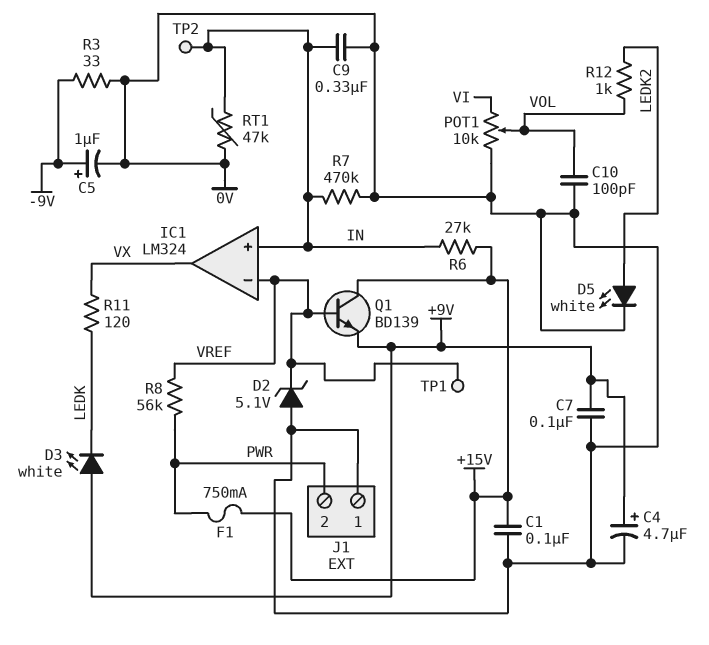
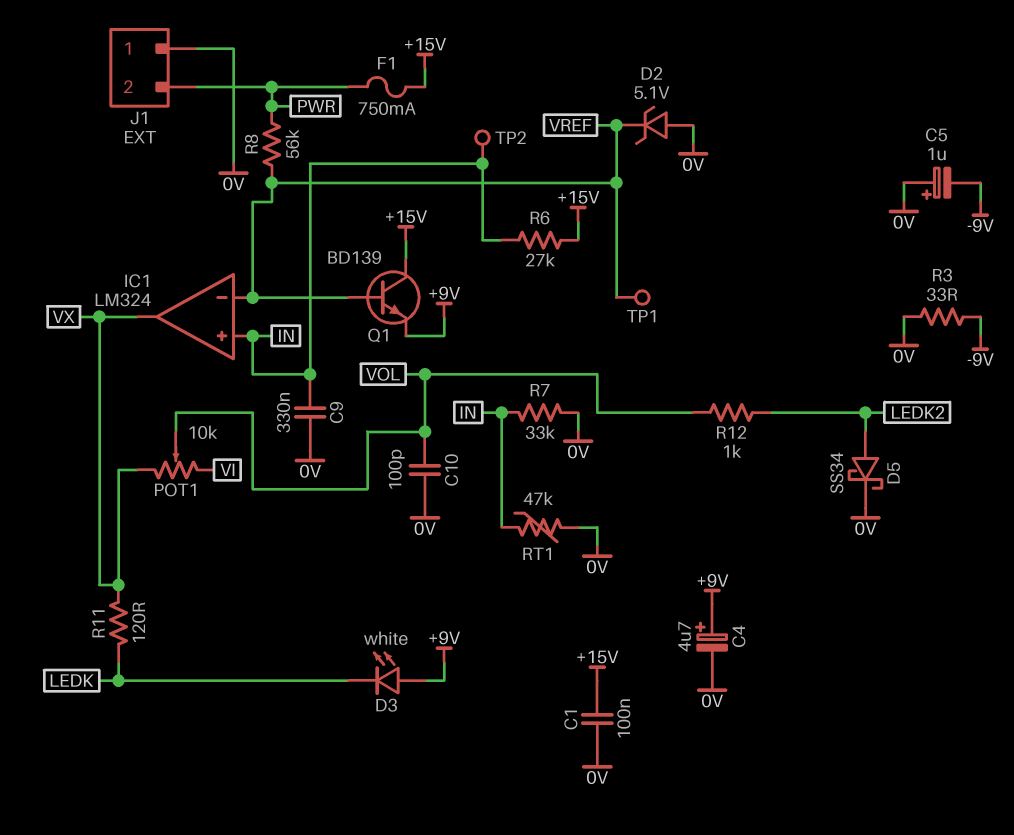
C5: 1uF (plus -9V, minus 0V) -> 1uF (plus 0V, minus -9V)
C7: 100nF (+9V, 0V) -> none
D5: LED white (A LEDK2, K 0V) -> schottky SS34 (A LEDK2, K 0V)
POT1: 10k (0V, VI, wiper VOL) -> 10k (VI, VX, wiper VOL)
R7: 470k (0V, IN) -> 33k (0V, IN)

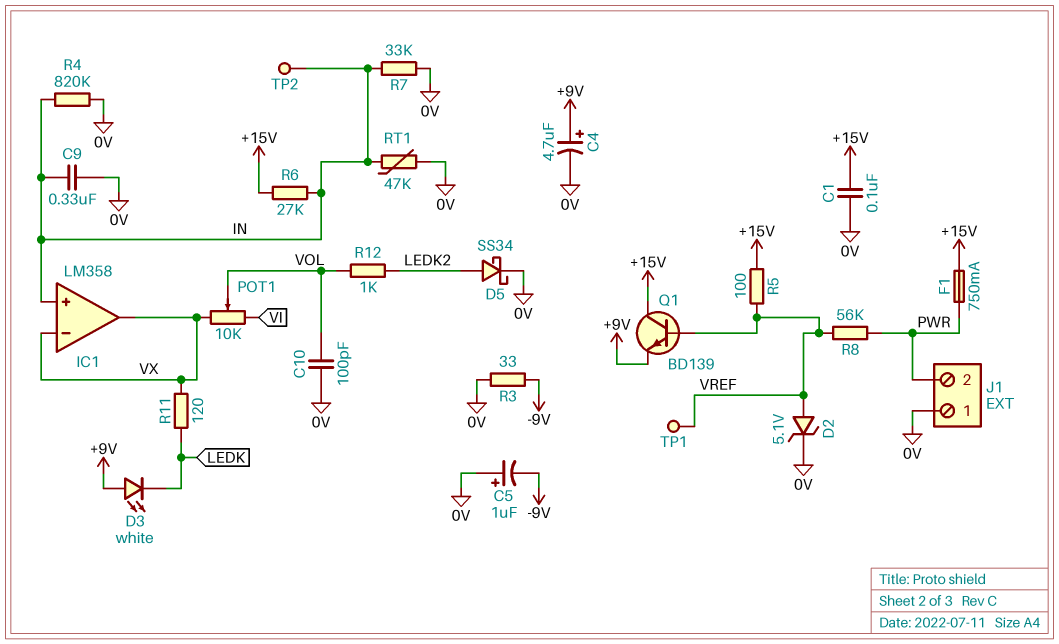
D2: zener 5.1V (A 0V, K VREF) -> zener 5.1V (A VREF, K 0V)
IC1: LM324 -> LM358
IC1 pin in-: VREF -> VX
R4: none -> 820k (0V, IN)
R5: none -> 100 (+15V, VREF)

